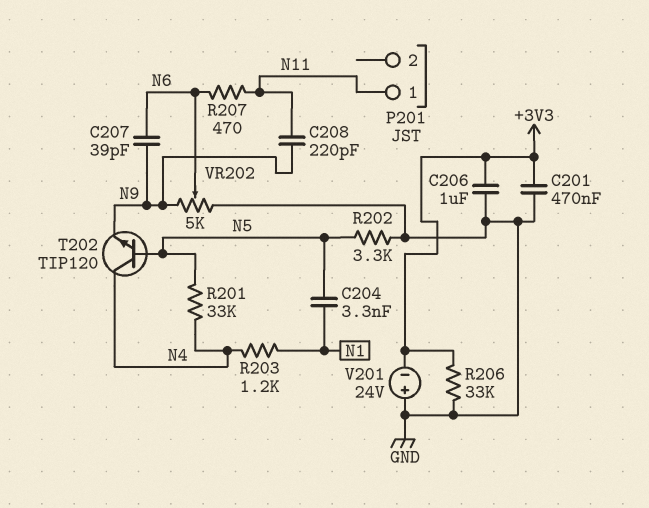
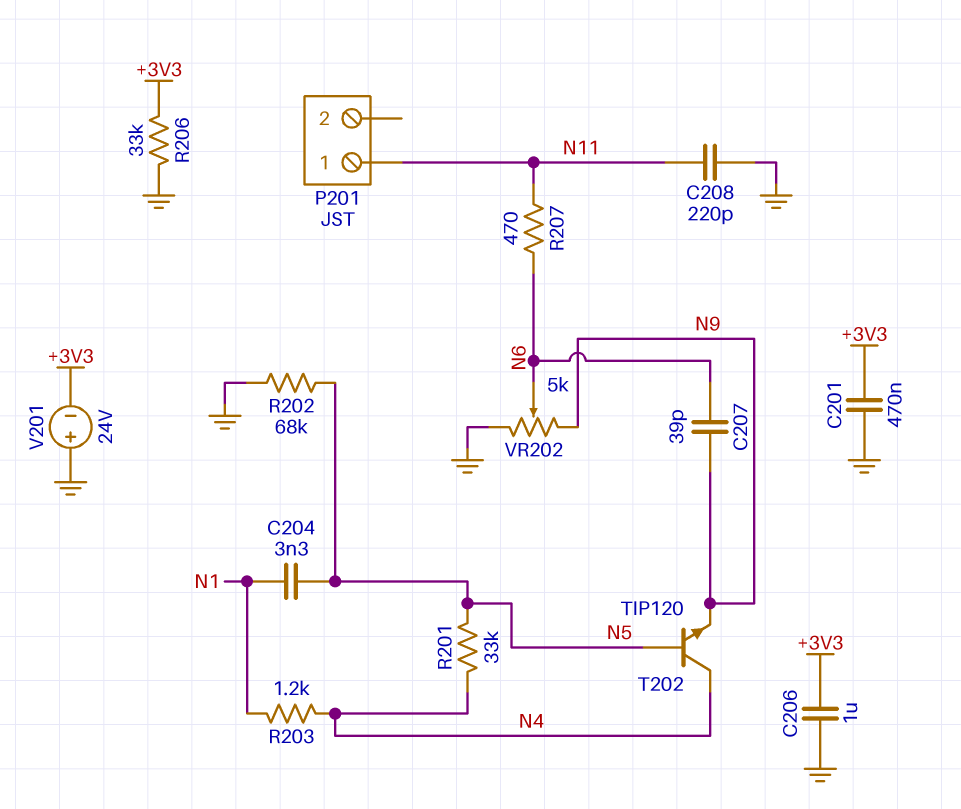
C208: 220pF (N9, N11) -> 220pF (GND, N11)
R202: 3.3k (GND, N5) -> 68k (GND, N5)

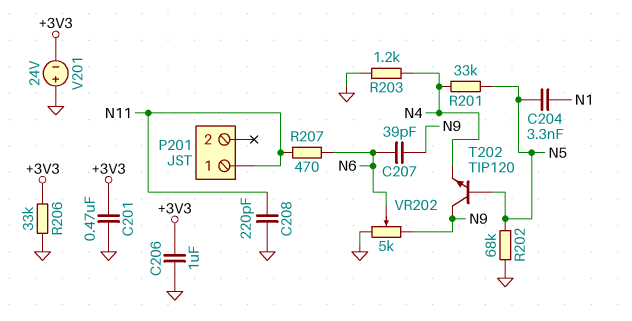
R203: 1.2k (N1, N4) -> 1.2k (GND, N4)
T202: NPN TIP120 (B N5, C N4, E N9) -> NPN TIP120 (B N5, C N9, E N4)

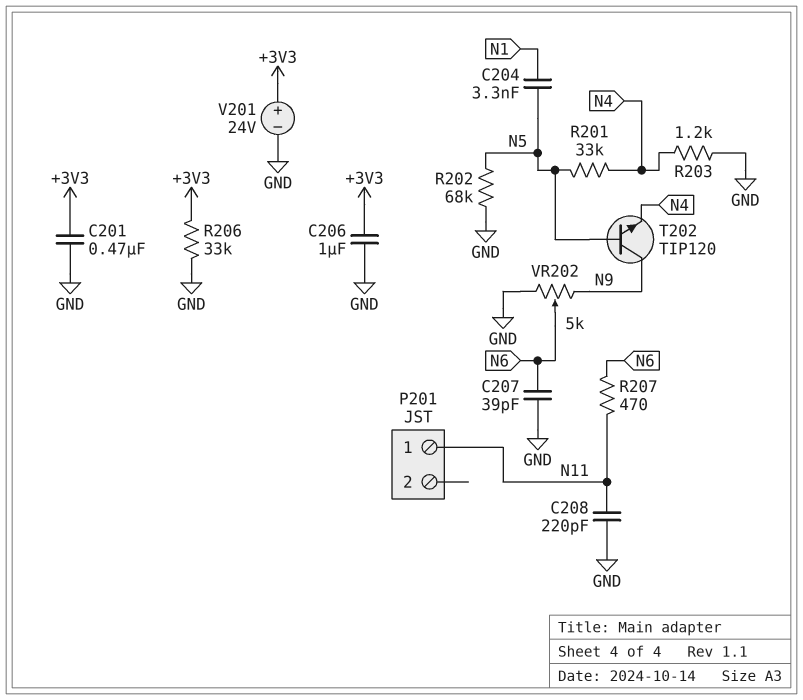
C207: 39pF (N6, N9) -> 39pF (GND, N6)
V201: 24V (plus GND, minus +3V3) -> 24V (plus +3V3, minus GND)

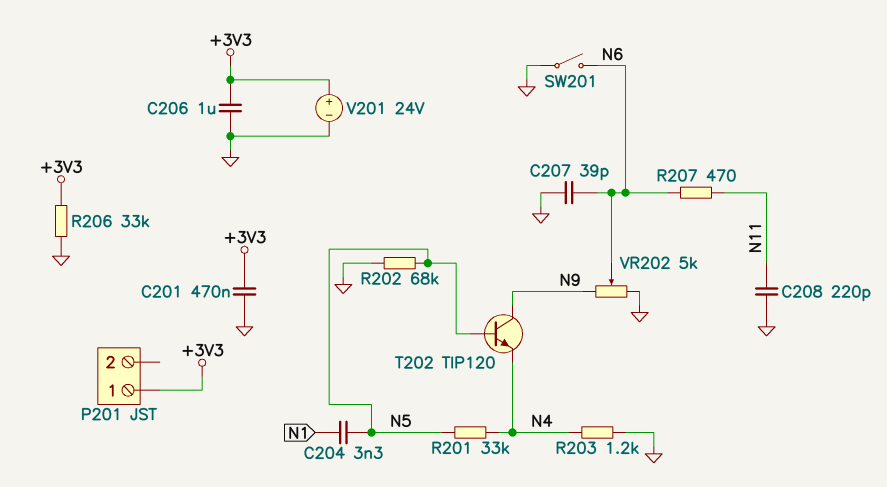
P201 pin 1: N11 -> +3V3
SW201: none -> switch (GND, N6)

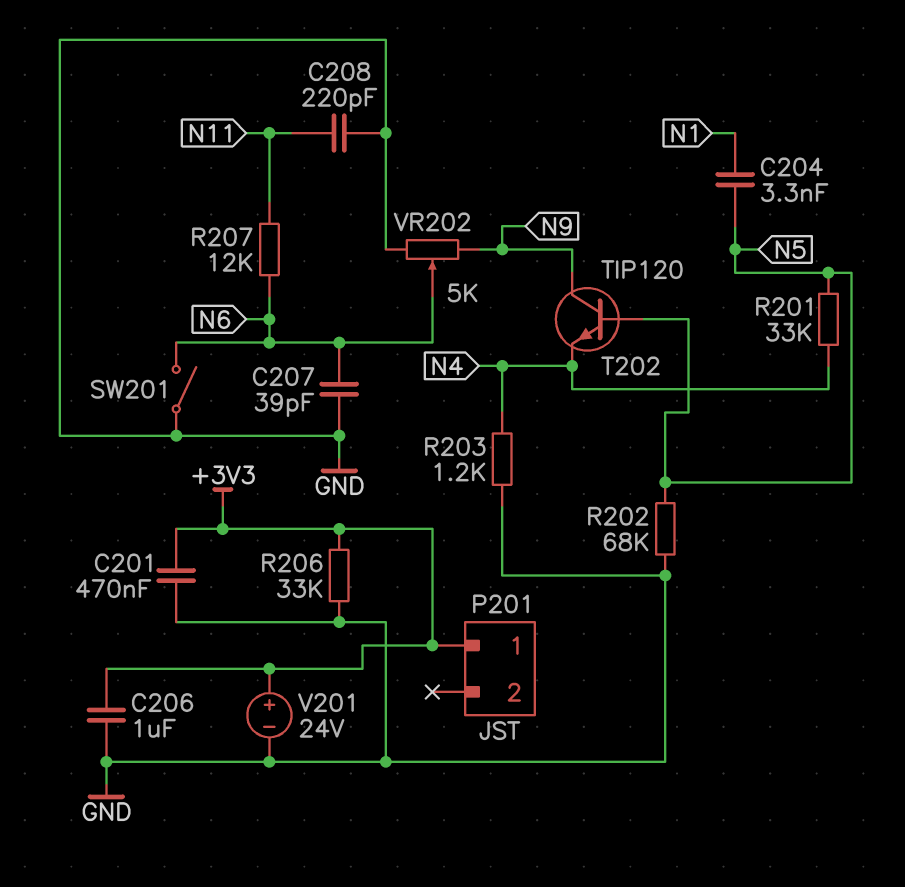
R207: 470 (N6, N11) -> 12k (N6, N11)

